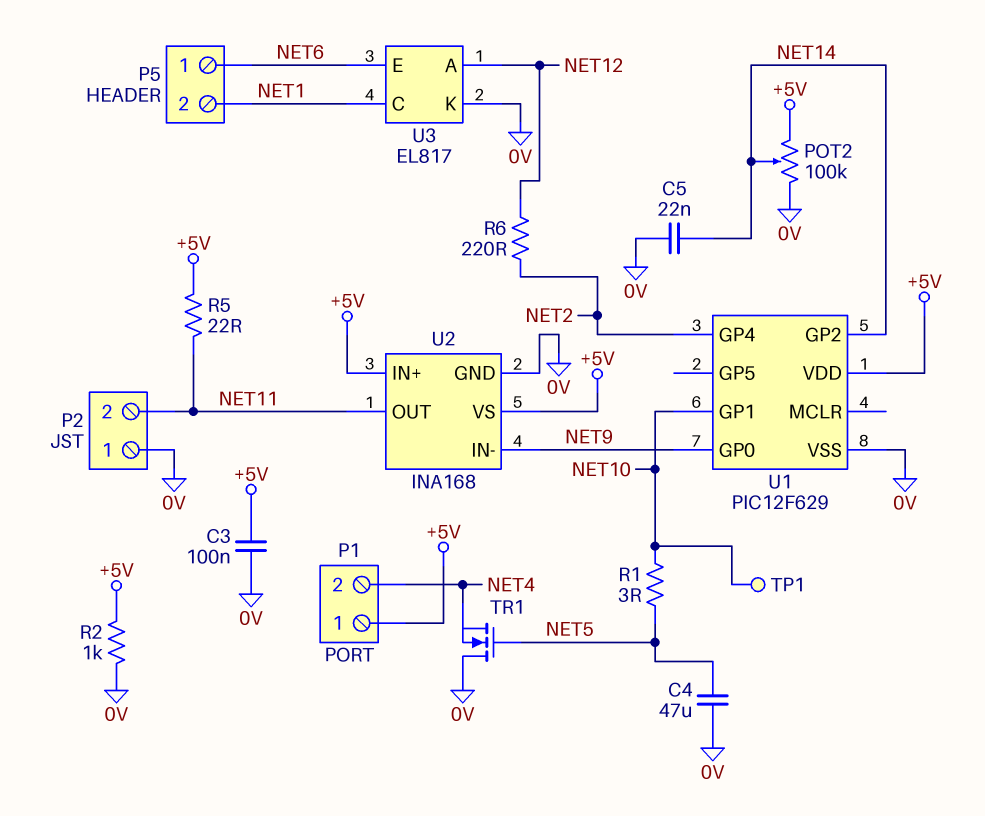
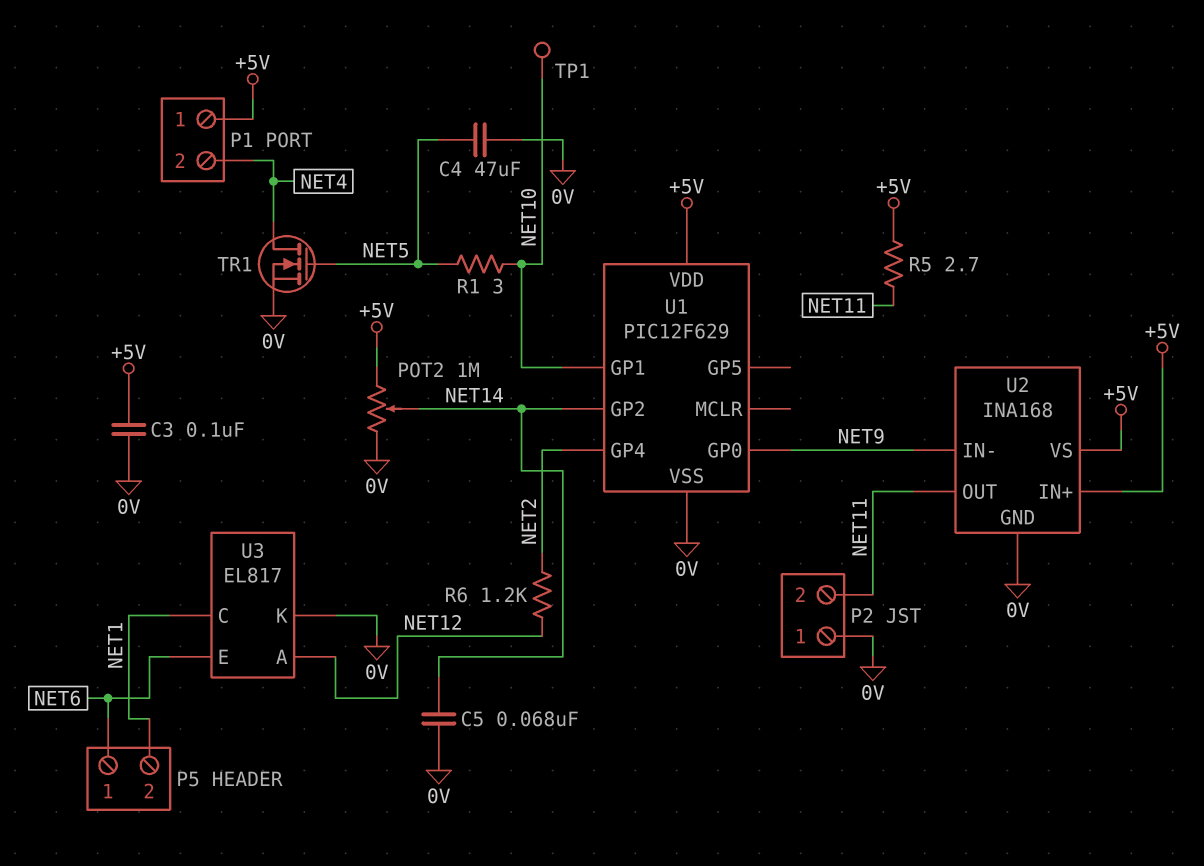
C5: 22nF (0V, NET14) -> 68nF (0V, NET14)
POT2: 100k (+5V, 0V, wiper NET14) -> 1M (+5V, 0V, wiper NET14)
R2: 1k (+5V, 0V) -> none
R5: 22 (+5V, NET11) -> 2.7 (+5V, NET11)
R6: 220 (NET2, NET12) -> 1.2k (NET2, NET12)
TR1: NMOS (G NET5, D 0V, S NET4) -> NMOS (G NET5, D NET4, S 0V)

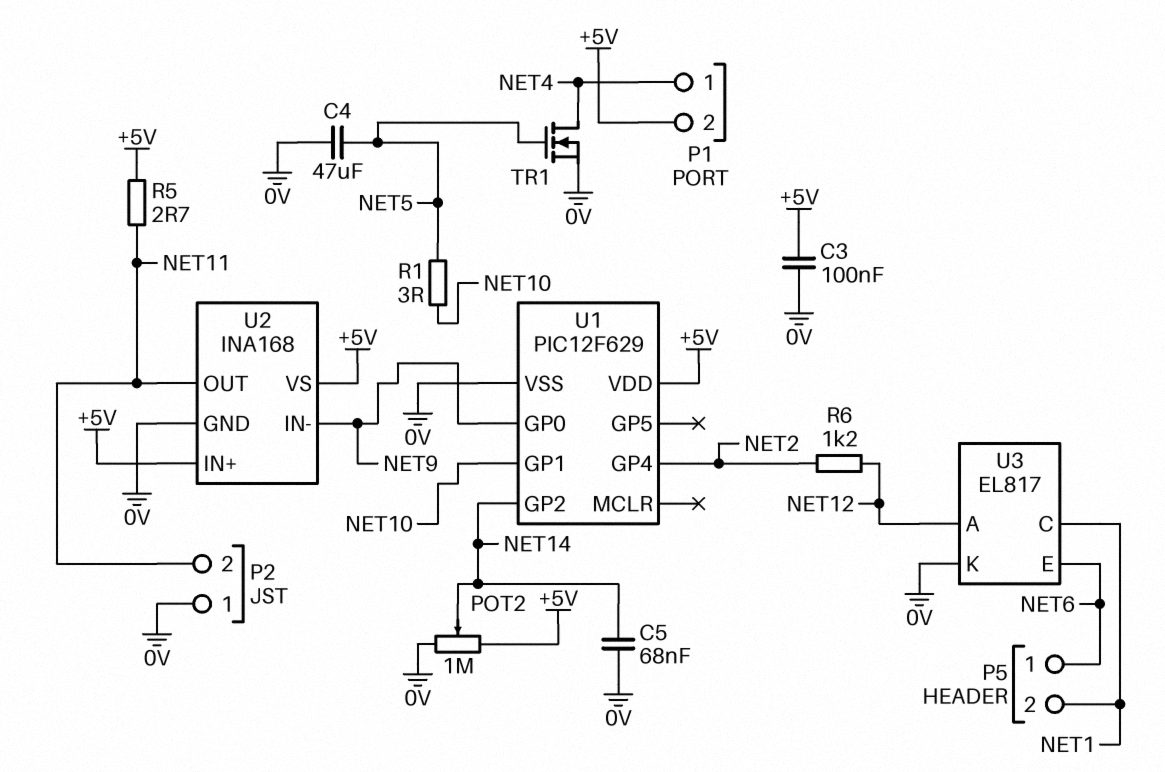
P1 pin 1: +5V -> NET4
P1 pin 2: NET4 -> +5V
TP1: test point (NET10) -> none

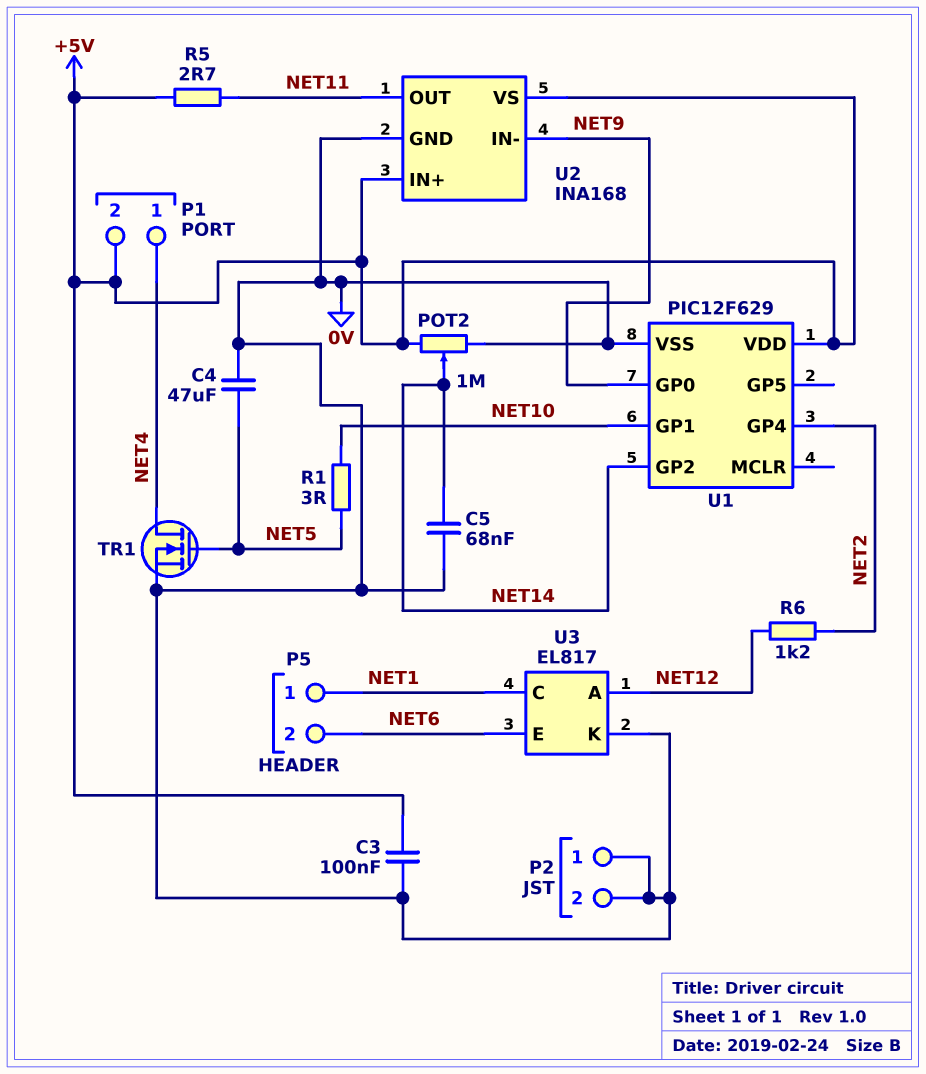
P2 pin 2: NET11 -> 0V
P5 pin 1: NET6 -> NET1
P5 pin 2: NET1 -> NET6

